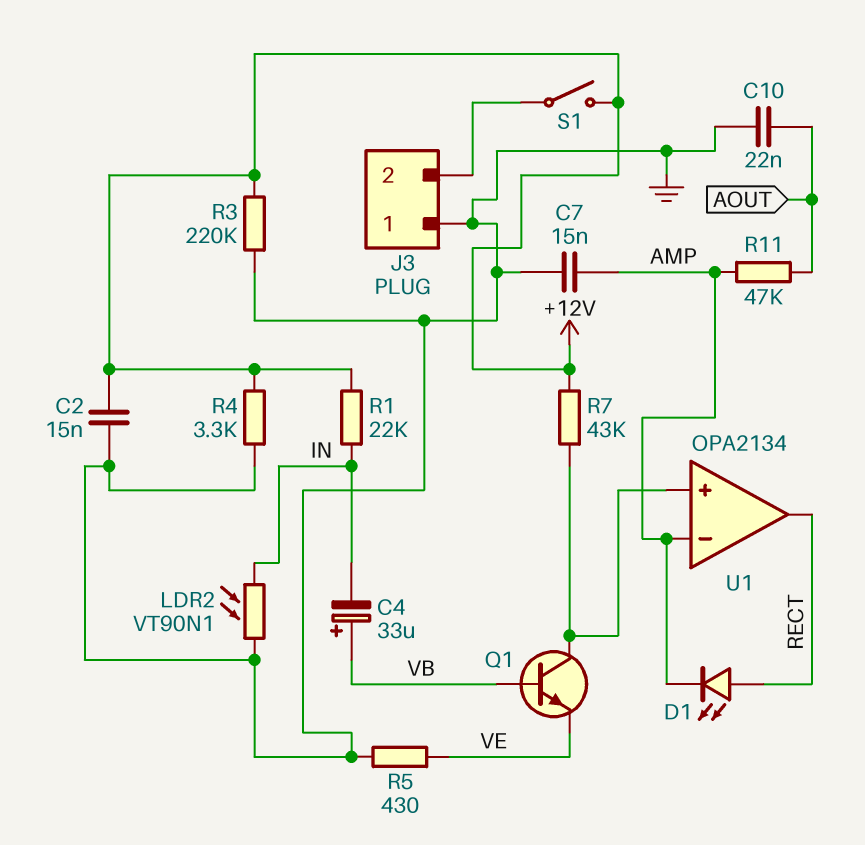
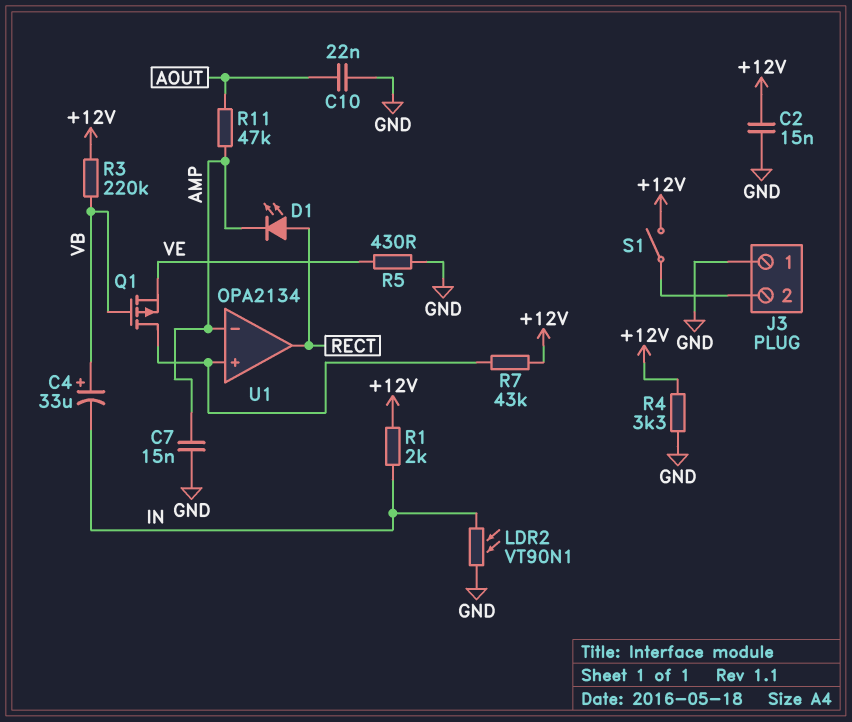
Q1: NPN (B VB, C U1/in+, E VE) -> PMOS (G VB, D U1/in+, S VE)
R1: 22k (+12V, IN) -> 2k (+12V, IN)
R3: 220k (+12V, GND) -> 220k (+12V, VB)

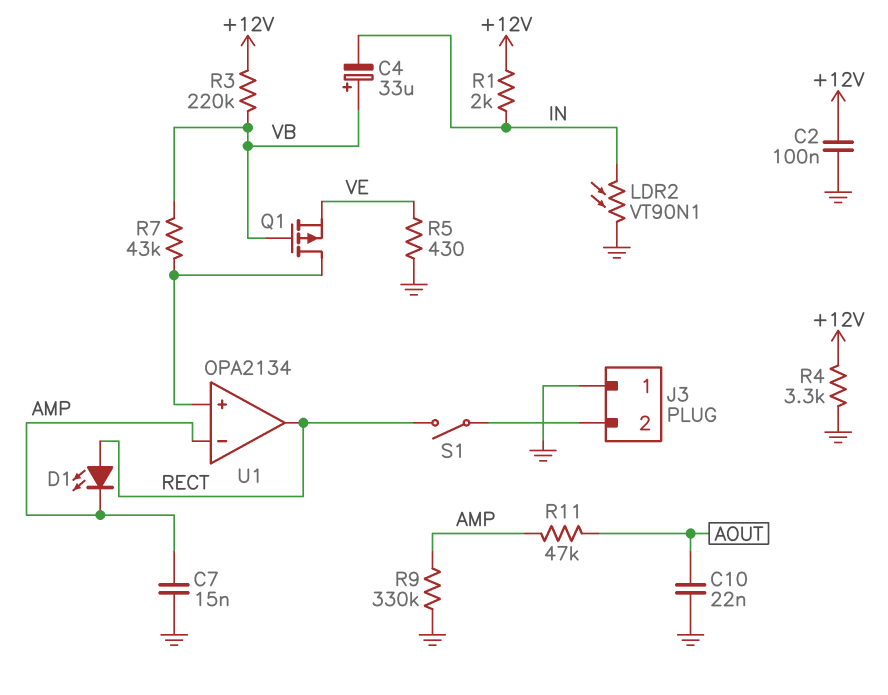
C2: 15nF (+12V, GND) -> 100nF (+12V, GND)
R7: 43k (+12V, U1/in+) -> 43k (U1/in+, VB)
R9: none -> 330k (AMP, GND)
S1: switch (+12V, J3/2) -> switch (J3/2, RECT)

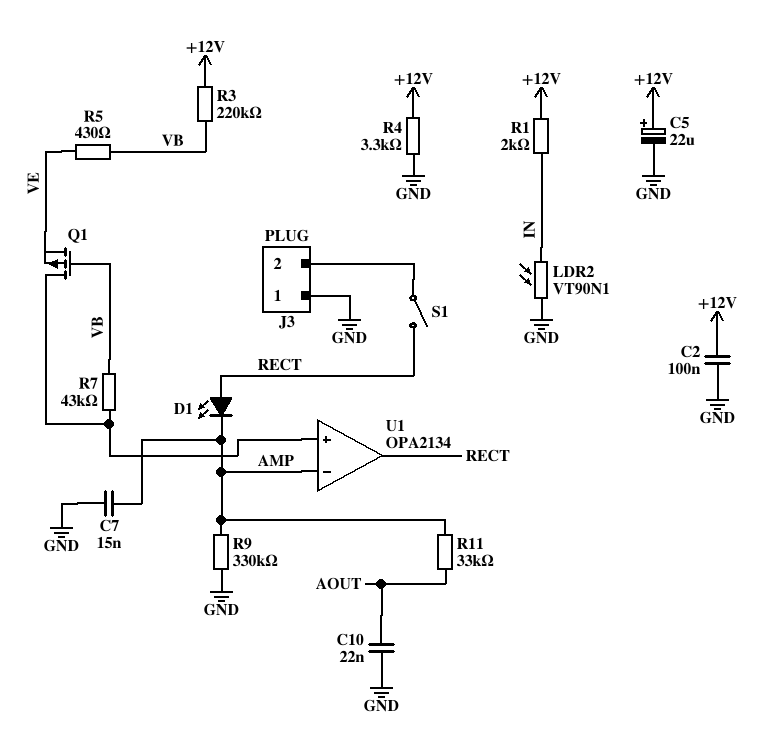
C4: 33uF (plus VB, minus IN) -> none
C5: none -> 22uF (plus +12V, minus GND)
R5: 430 (GND, VE) -> 430 (VB, VE)
R11: 47k (AMP, AOUT) -> 33k (AMP, AOUT)

